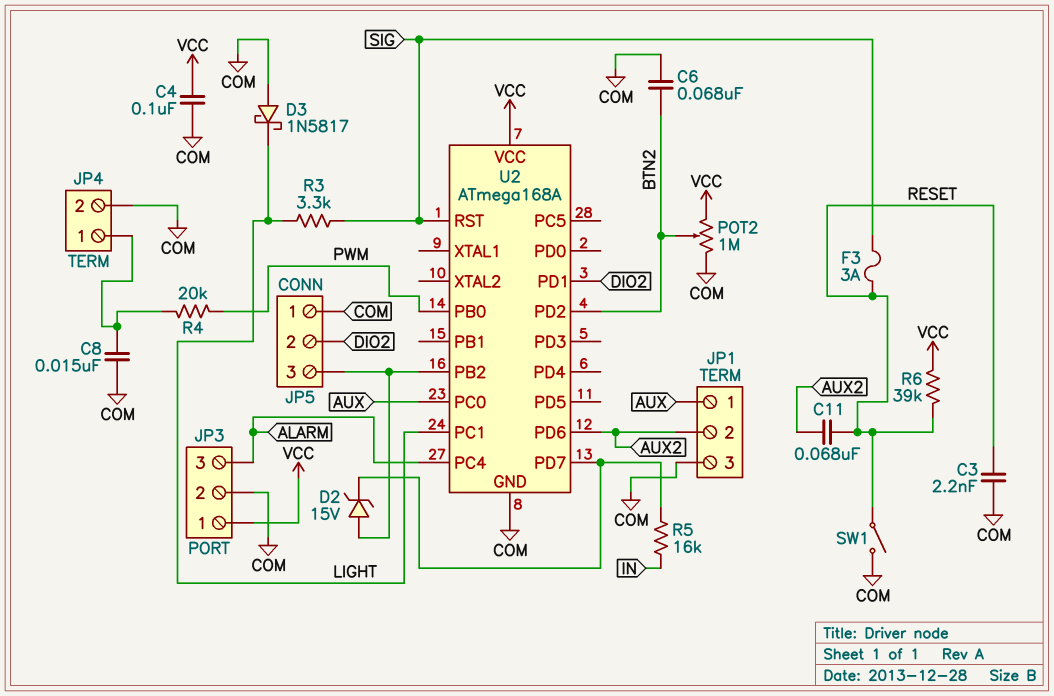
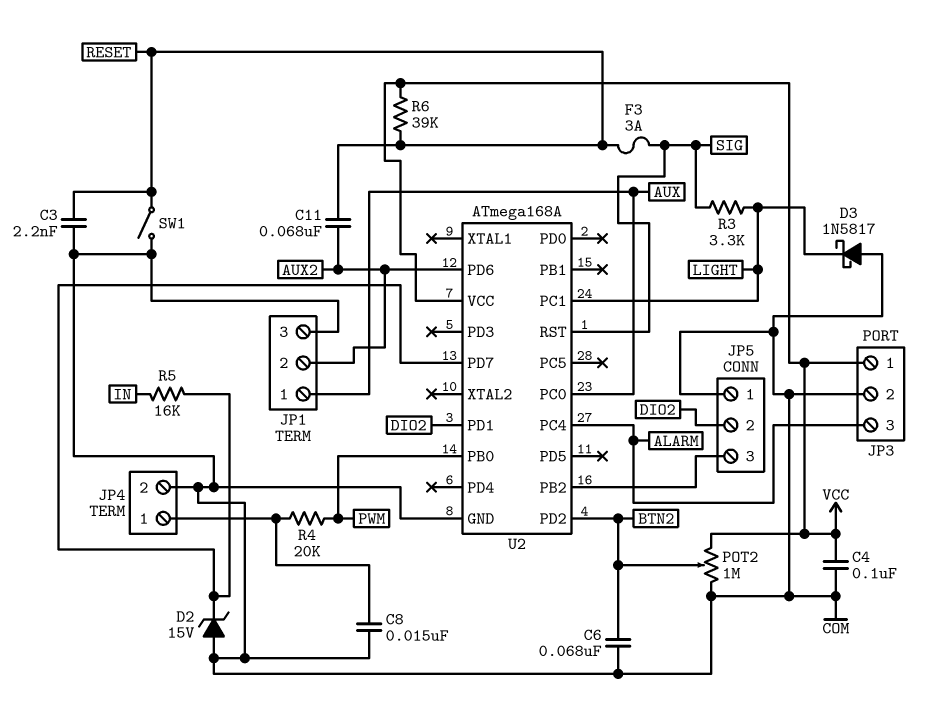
D2: zener 15V (A JP5/3, K U2/PD7) -> zener 15V (A COM, K U2/PD7)

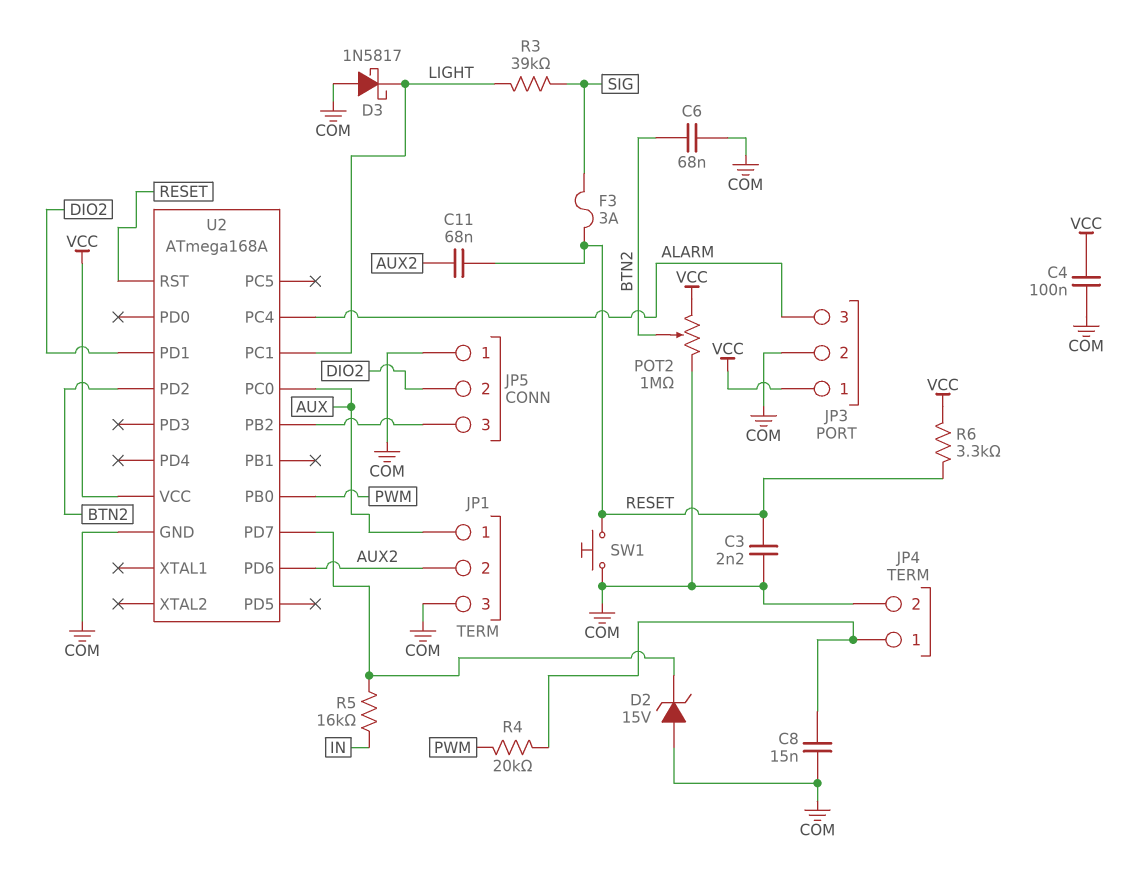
R3: 3.3k (LIGHT, SIG) -> 39k (LIGHT, SIG)
R6: 39k (RESET, VCC) -> 3.3k (RESET, VCC)
SW1: switch (COM, RESET) -> button (COM, RESET)
U2 pin RST: SIG -> RESET

